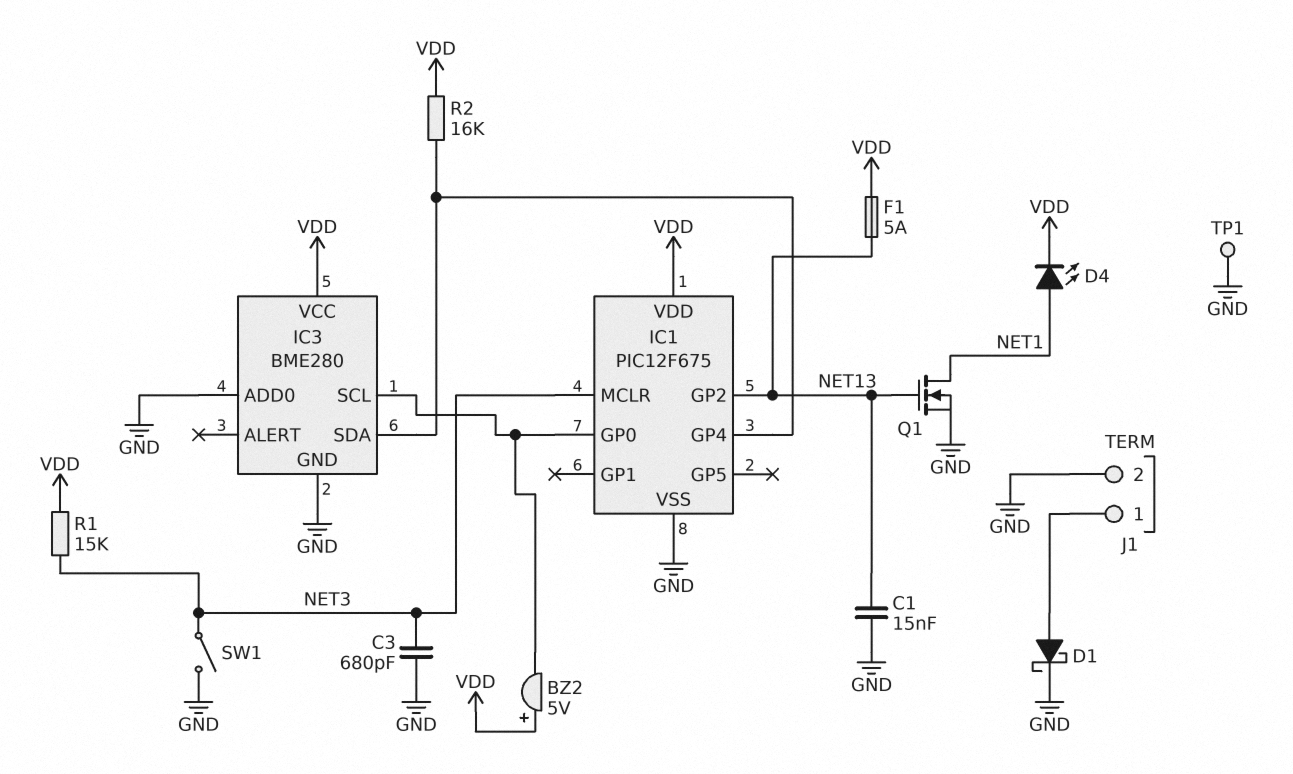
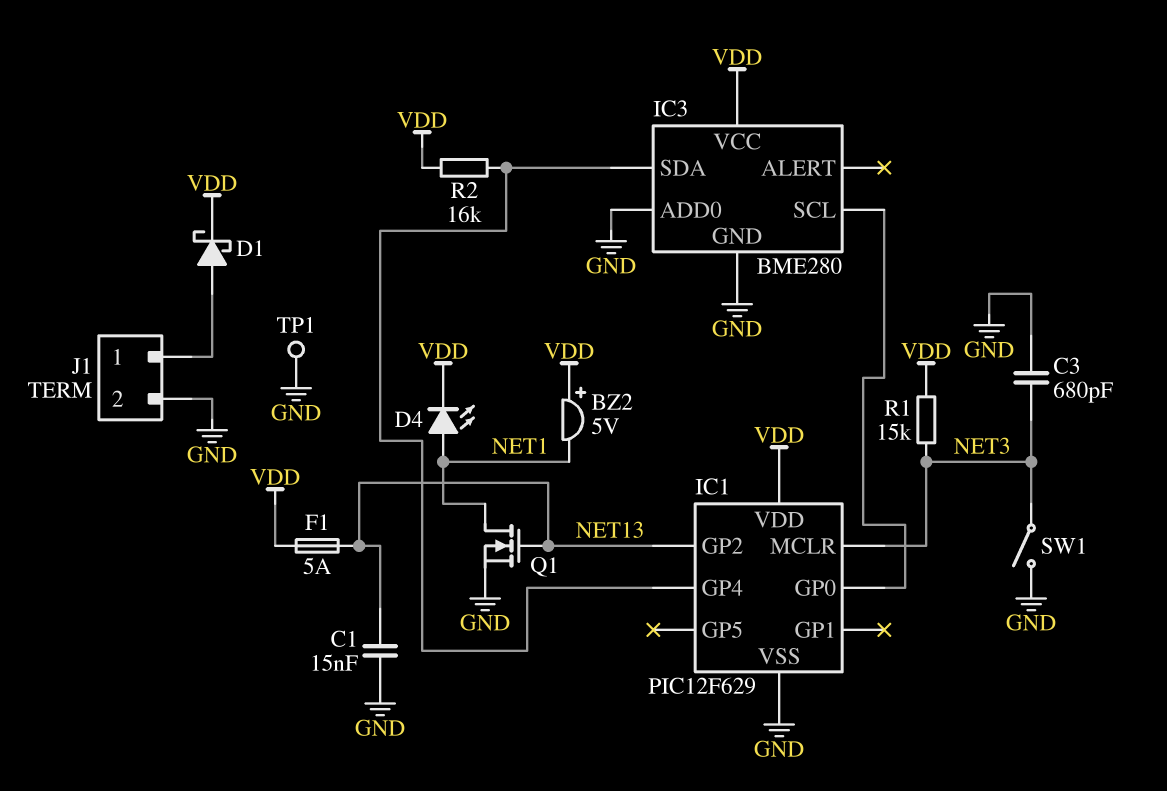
BZ2: buzzer 5V (plus VDD, minus IC1/GP0) -> buzzer 5V (plus VDD, minus NET1)
D1: schottky (A J1/1, K GND) -> schottky (A J1/1, K VDD)
IC1: PIC12F675 -> PIC12F629

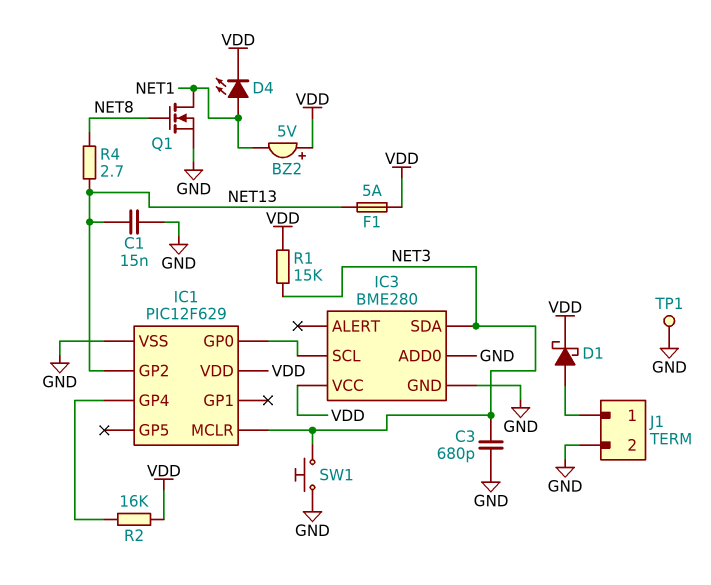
IC3 pin SDA: IC1/GP4 -> NET3
Q1: NMOS (G NET13, D NET1, S GND) -> NMOS (G NET8, D NET1, S GND)
R4: none -> 2.7 (NET8, NET13)
SW1: switch (GND, NET3) -> button (GND, NET3)

